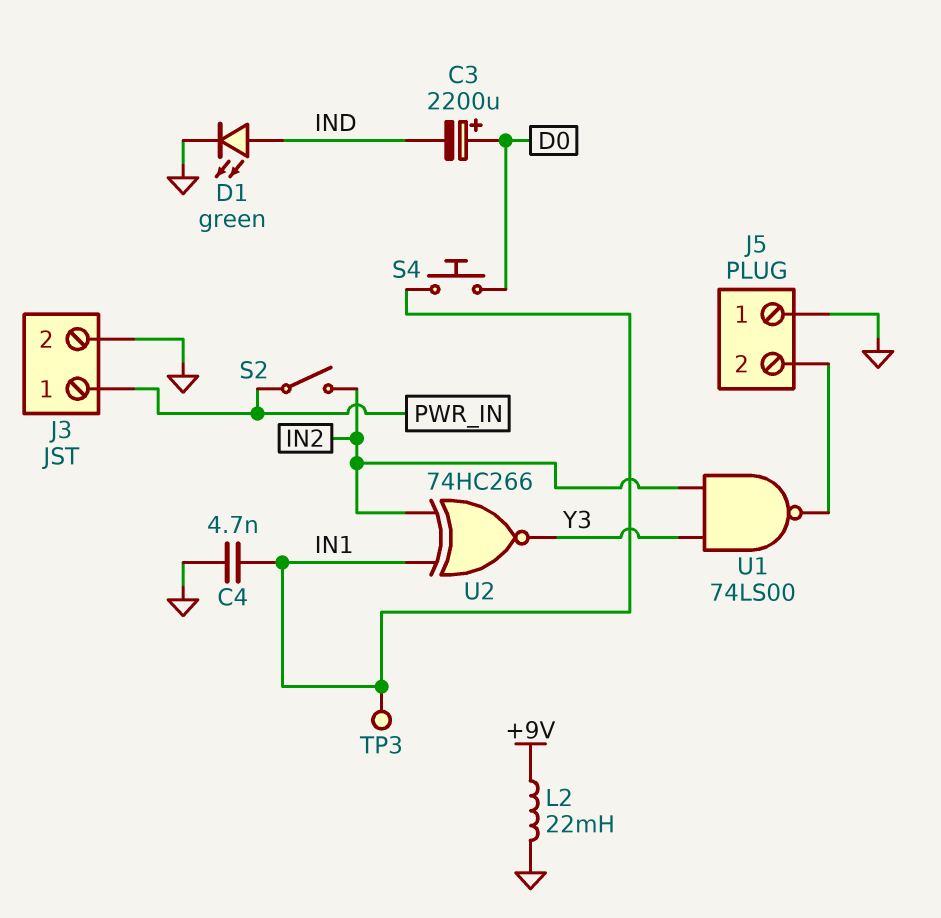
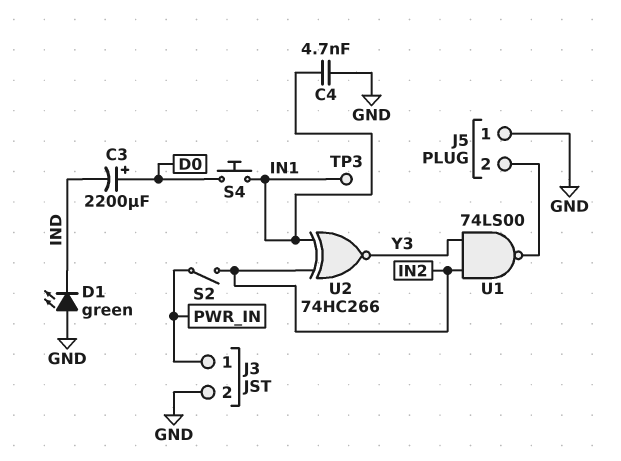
D1: LED green (A IND, K GND) -> LED green (A GND, K IND)
L2: 22mH (+9V, GND) -> none

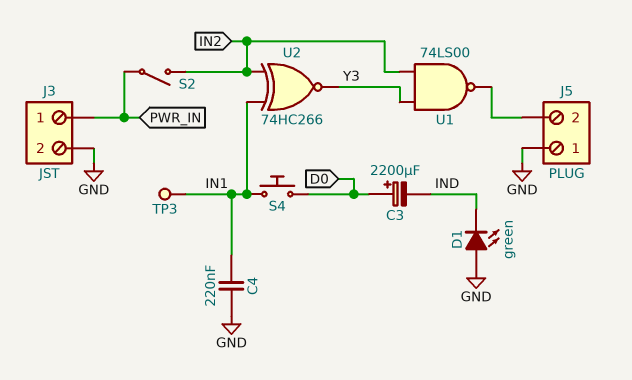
C4: 4.7nF (GND, IN1) -> 220nF (GND, IN1)

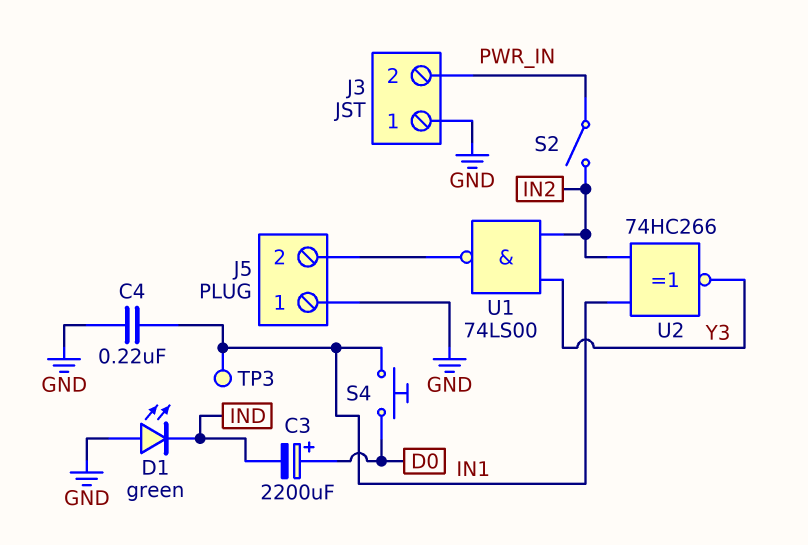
J3 pin 1: PWR_IN -> GND
J3 pin 2: GND -> PWR_IN

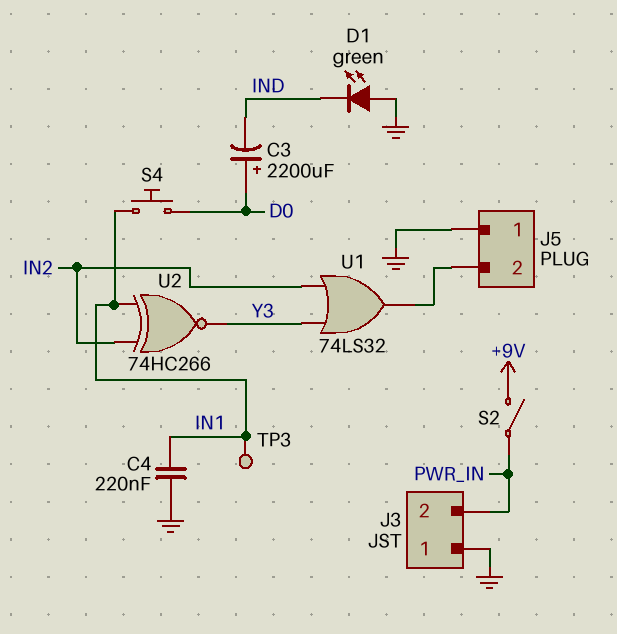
S2: switch (IN2, PWR_IN) -> switch (+9V, PWR_IN)
U1: NAND 74LS00 (in IN2, in Y3, out J5/2) -> OR 74LS32 (in IN2, in Y3, out J5/2)

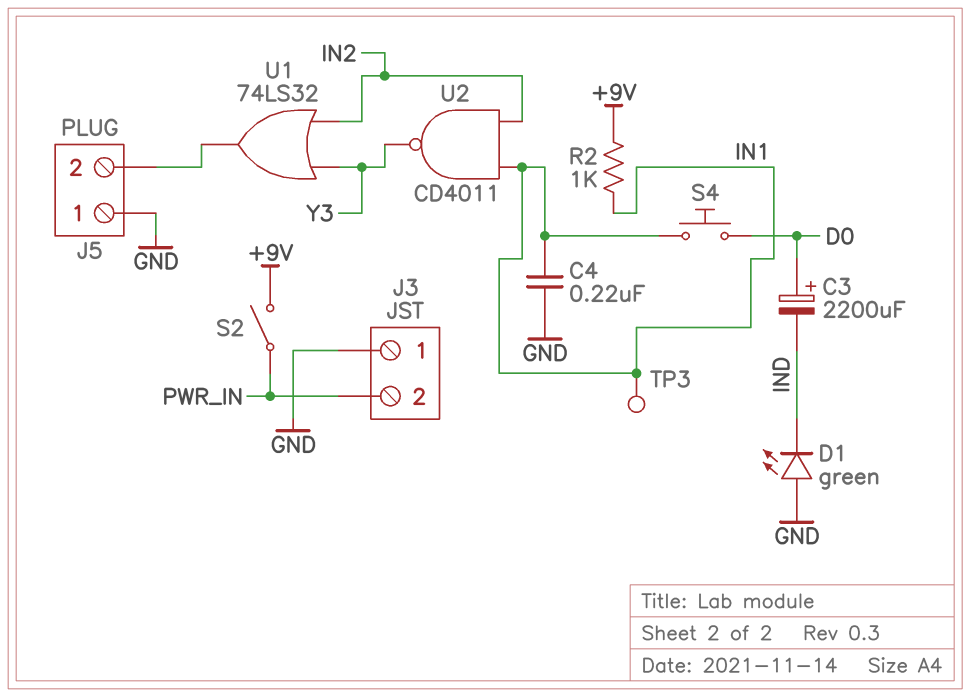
R2: none -> 1k (+9V, IN1)
U2: XNOR 74HC266 (in IN1, in IN2, out Y3) -> NAND CD4011 (in IN1, in IN2, out Y3)

